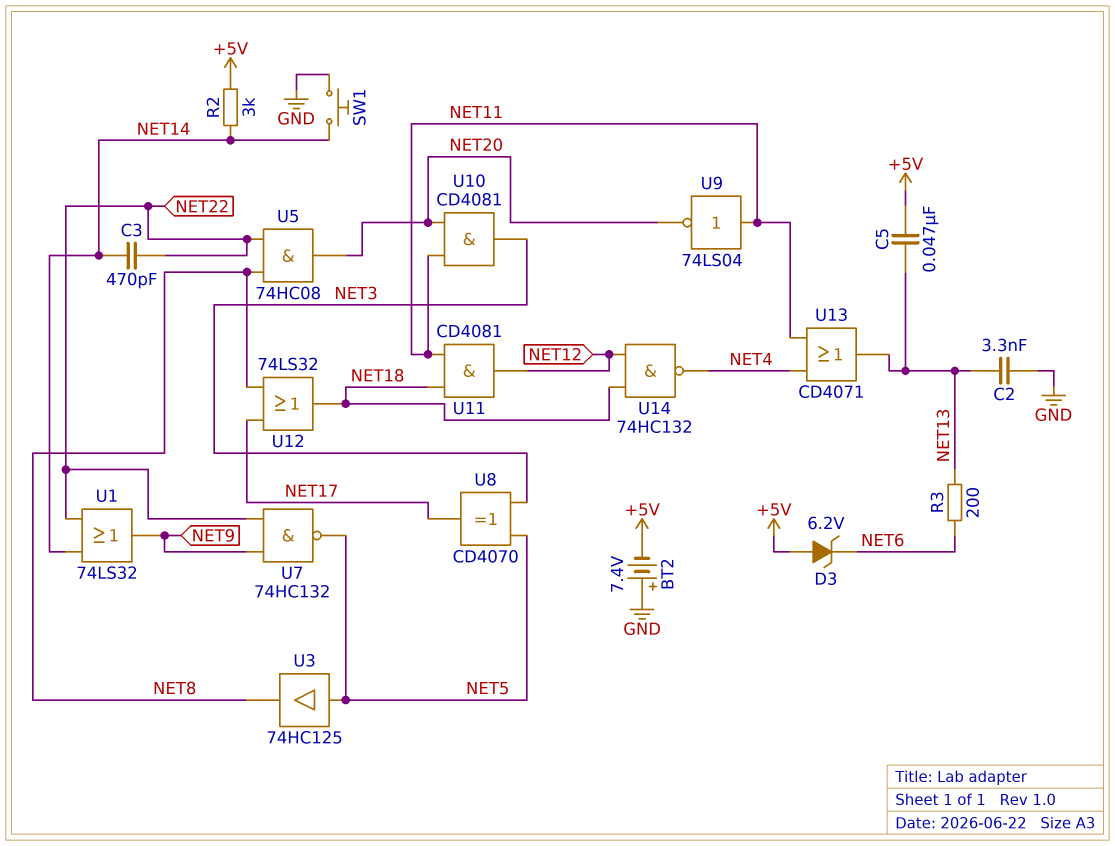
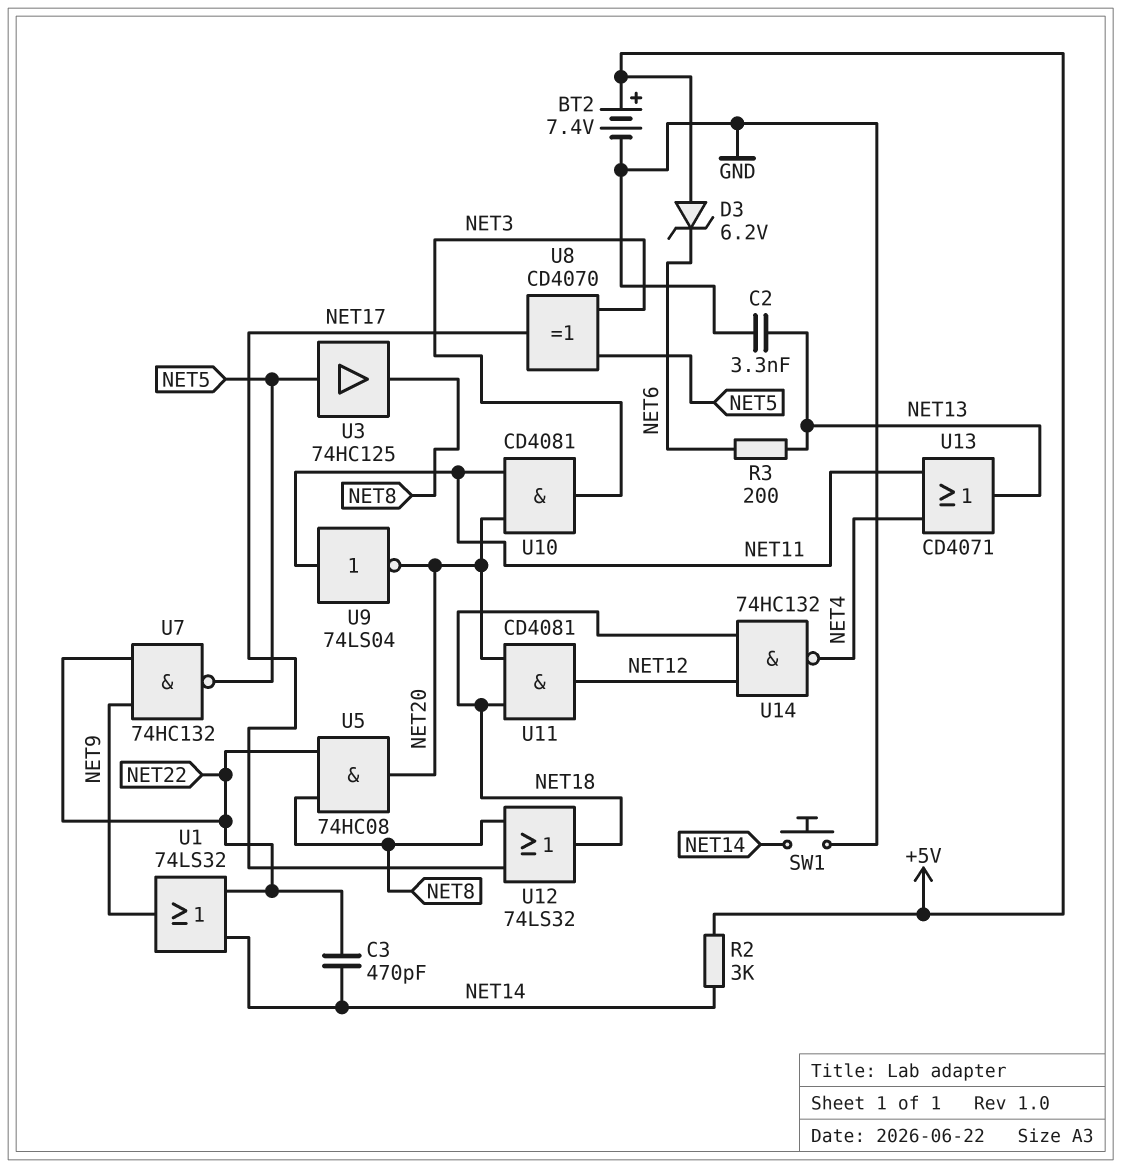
BT2: 7.4V (plus GND, minus +5V) -> 7.4V (plus +5V, minus GND)
C5: 47nF (+5V, NET13) -> none
U11: AND CD4081 (in NET11, in NET18, out NET12) -> AND CD4081 (in NET18, in NET20, out NET12)

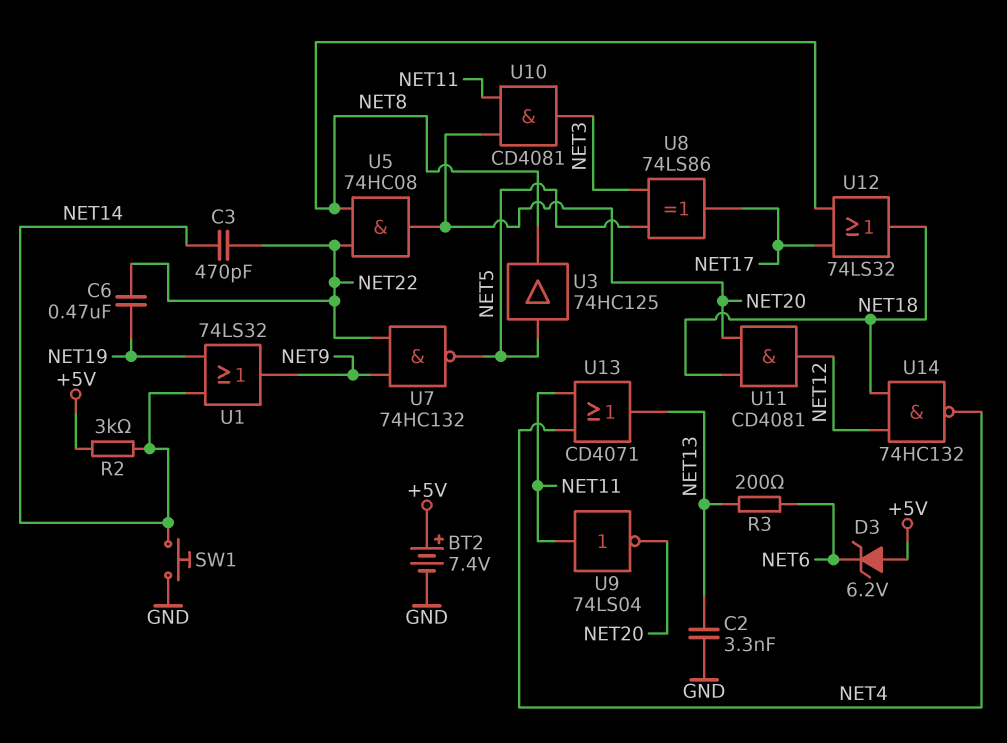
C6: none -> 470nF (NET19, NET22)
U1: OR 74LS32 (in NET14, in NET22, out NET9) -> OR 74LS32 (in NET14, in NET19, out NET9)
U8: XOR CD4070 (in NET3, in NET5, out NET17) -> XOR 74LS86 (in NET3, in NET5, out NET17)

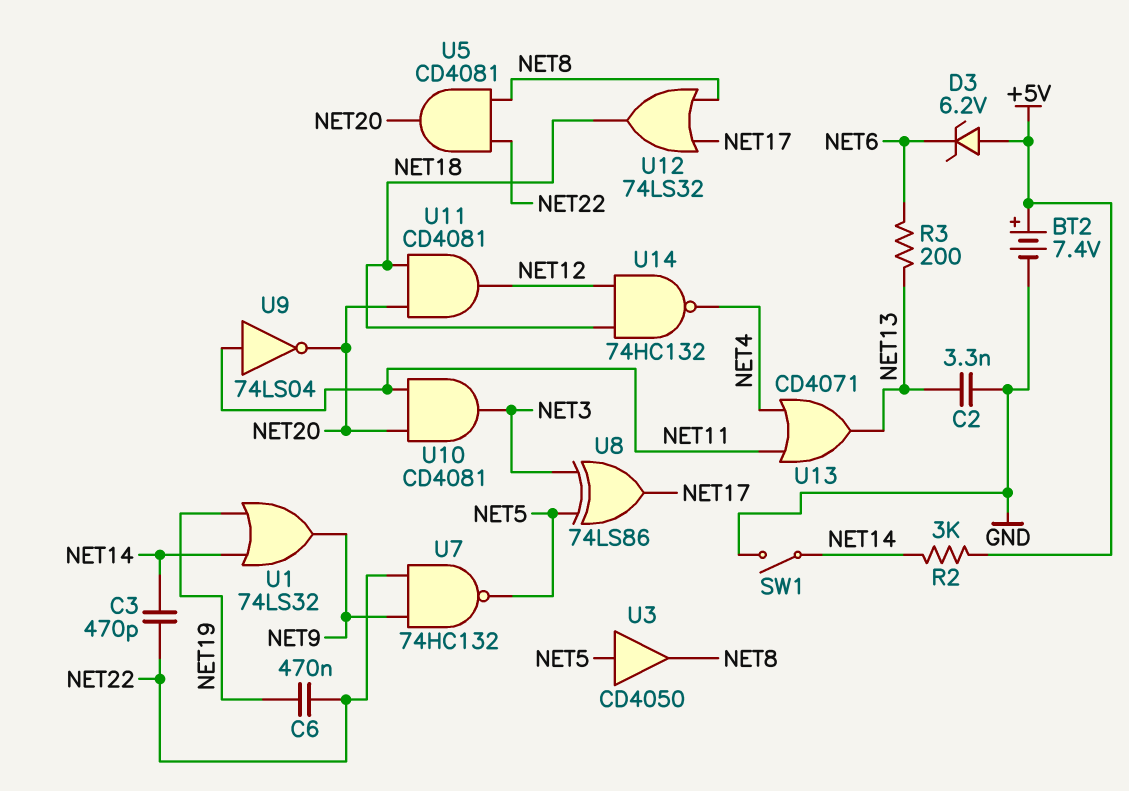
SW1: button (GND, NET14) -> switch (GND, NET14)
U3: buffer 74HC125 (in NET5, out NET8) -> buffer CD4050 (in NET5, out NET8)
U5: AND 74HC08 (in NET8, in NET22, out NET20) -> AND CD4081 (in NET8, in NET22, out NET20)

